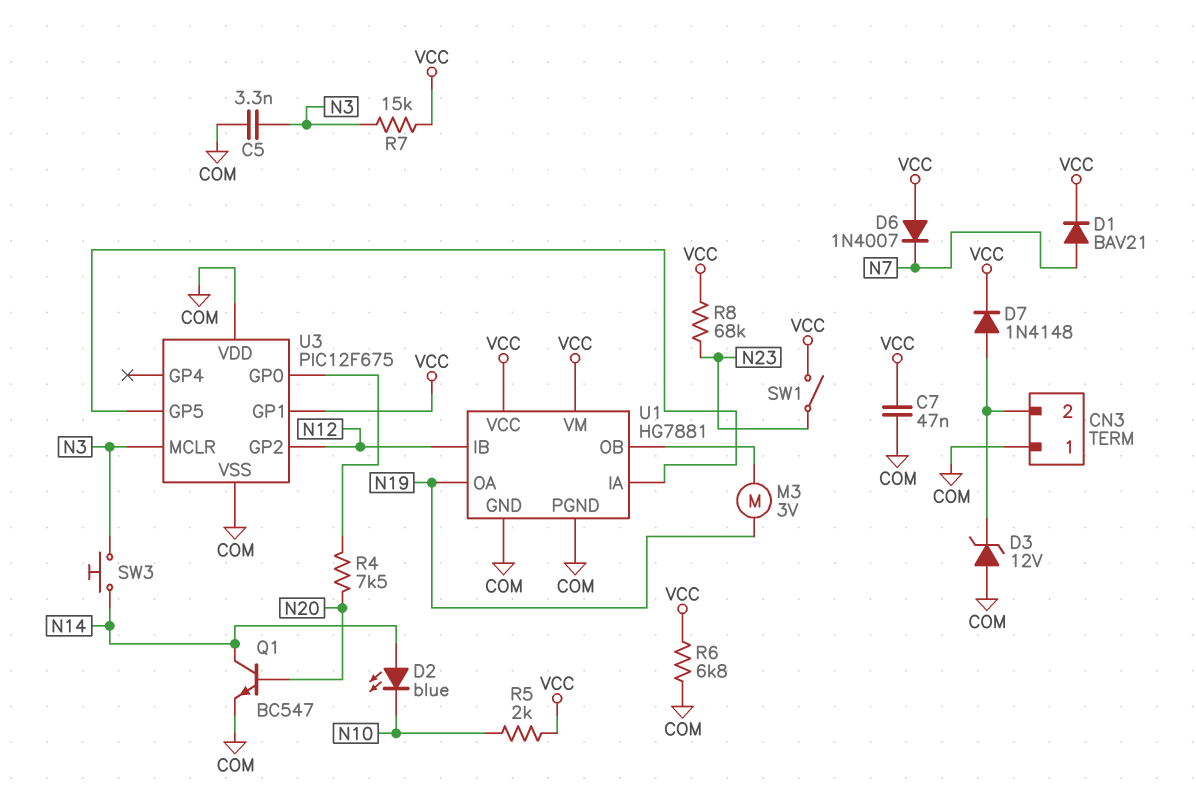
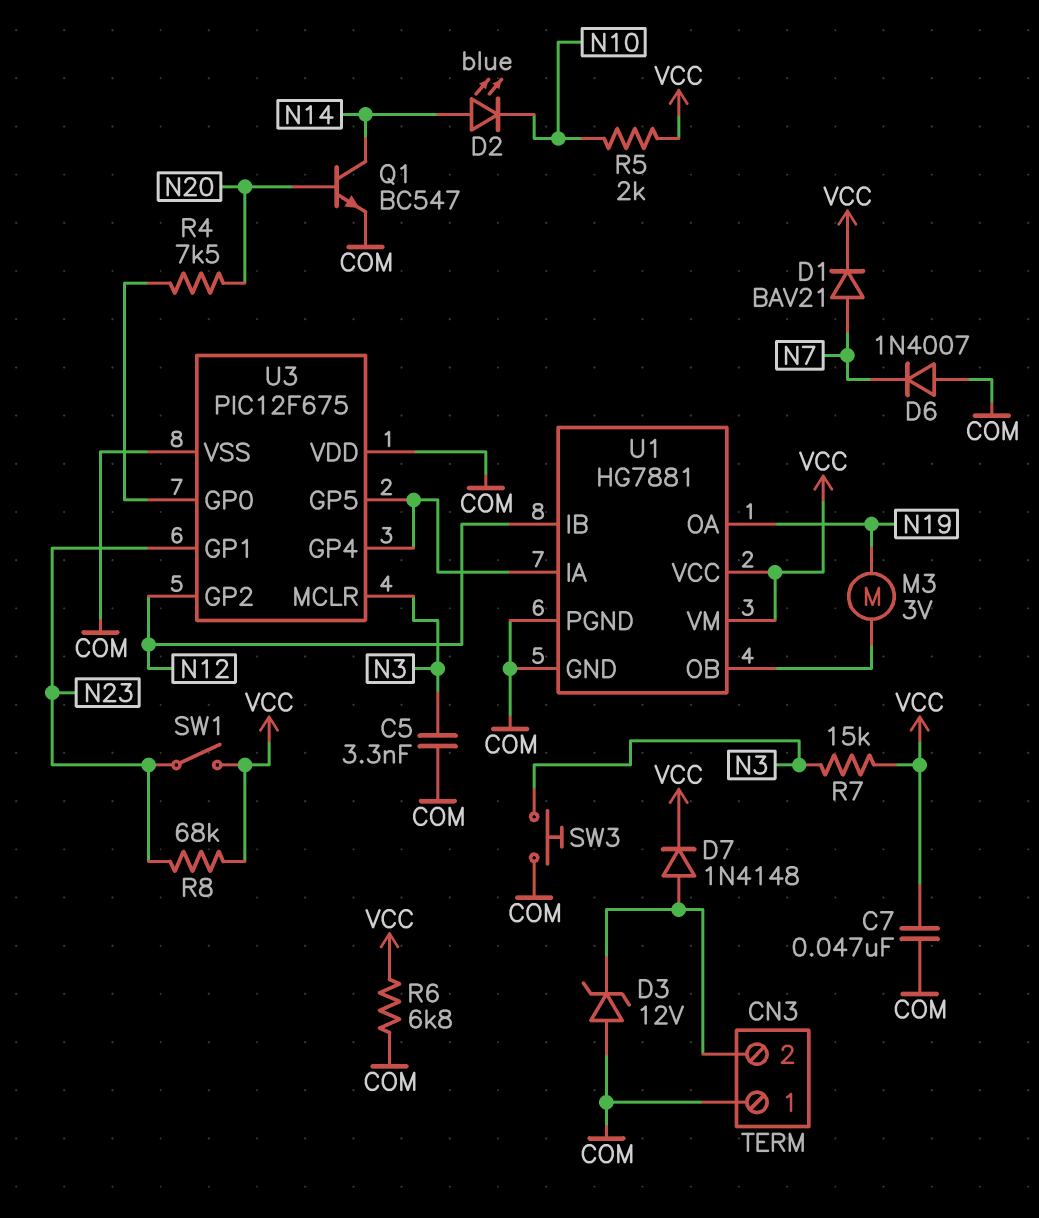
D6: diode 1N4007 (A VCC, K N7) -> diode 1N4007 (A COM, K N7)
SW3: button (N3, N14) -> button (COM, N3)
U3 pin GP1: VCC -> N23
U3 pin GP4: none -> U1/IA

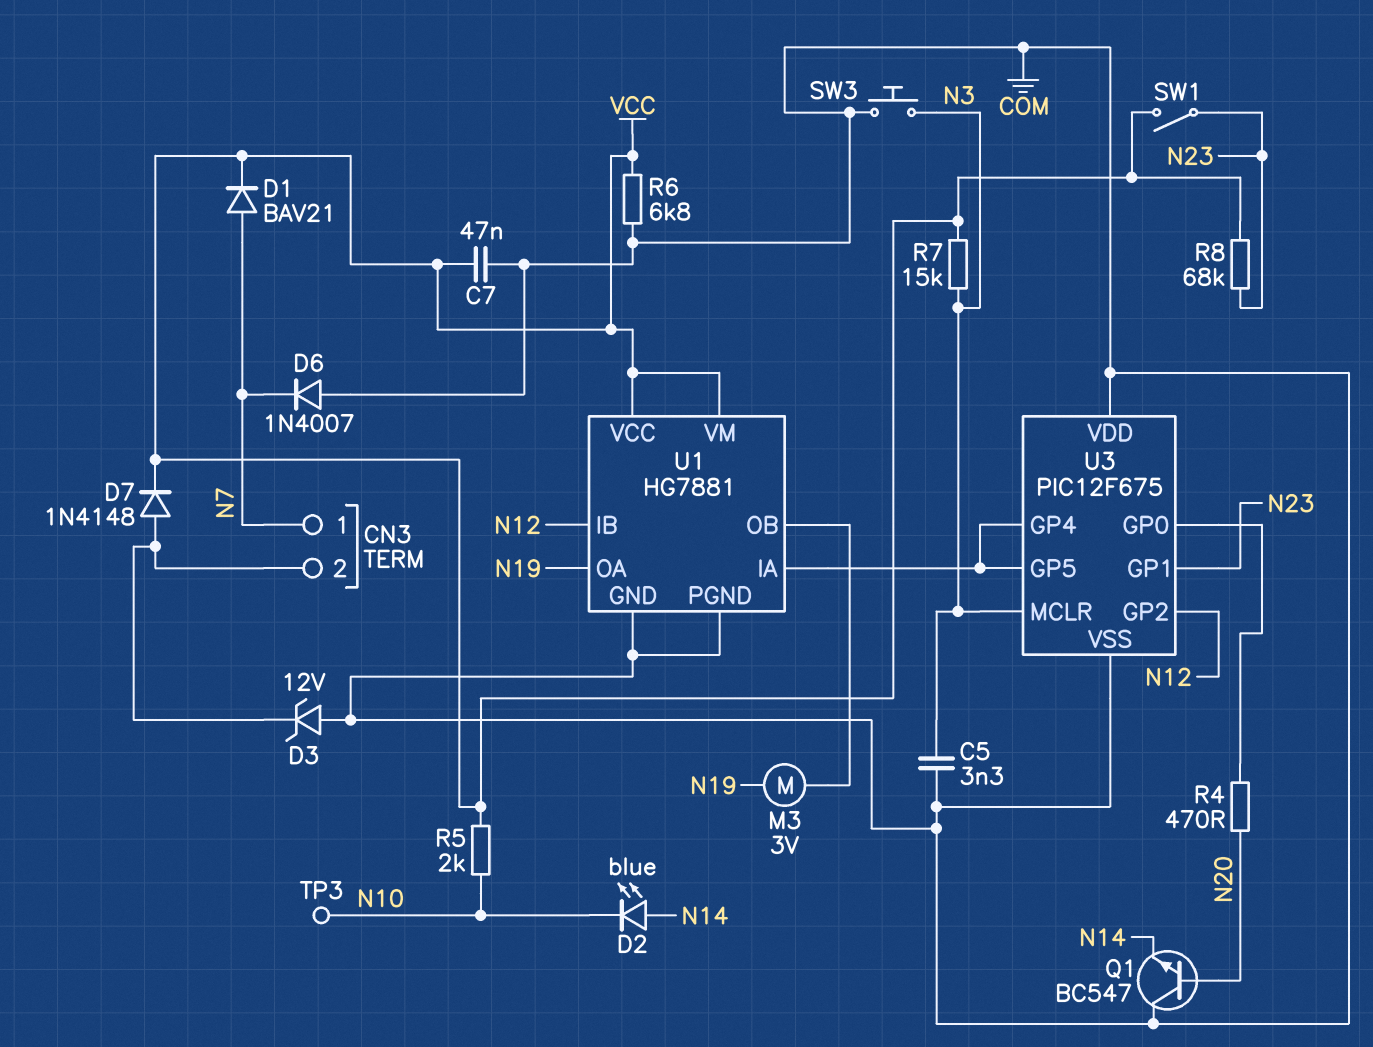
CN3 pin 1: COM -> N7
Q1: NPN BC547 (B N20, C N14, E COM) -> NPN BC547 (B N20, C COM, E N14)
R4: 7.5k (N20, U3/GP0) -> 470 (N20, U3/GP0)
TP3: none -> test point (N10)

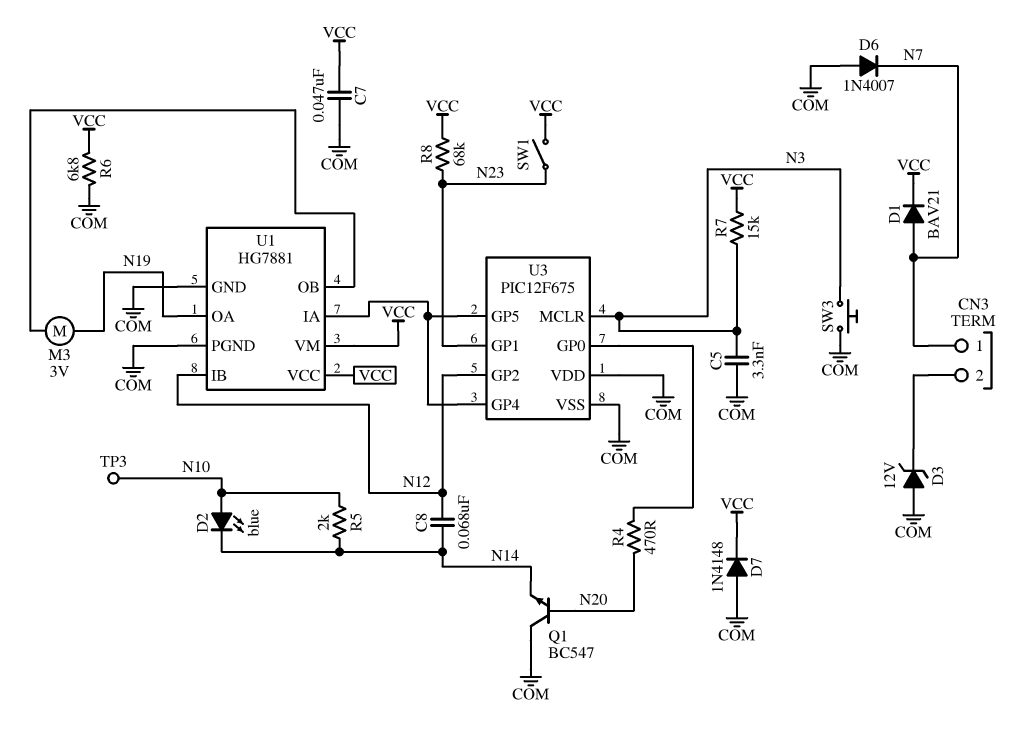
C8: none -> 68nF (N12, N14)
D2: LED blue (A N14, K N10) -> LED blue (A N10, K N14)
D7: diode 1N4148 (A CN3/2, K VCC) -> diode 1N4148 (A COM, K VCC)
R5: 2k (N10, VCC) -> 2k (N10, N14)

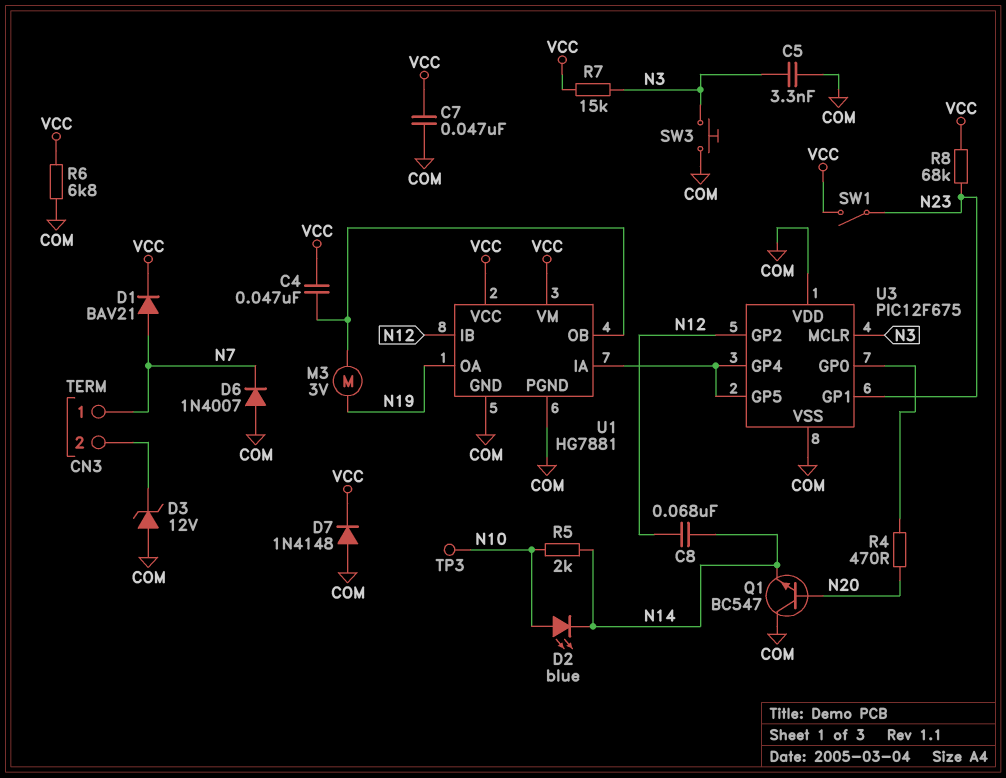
C4: none -> 47nF (U1/OB, VCC)

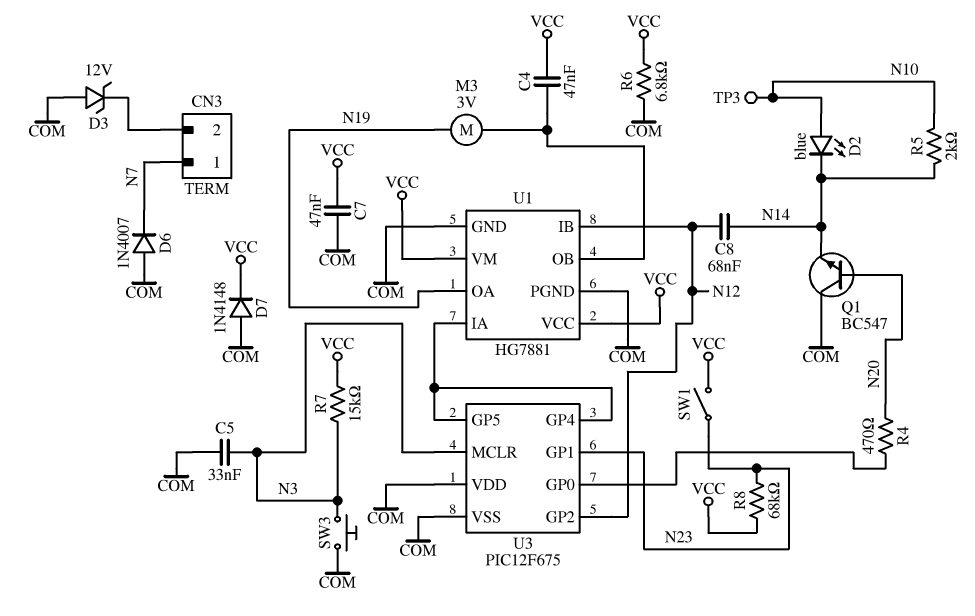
C5: 3.3nF (COM, N3) -> 33nF (COM, N3)
D1: diode BAV21 (A N7, K VCC) -> none

